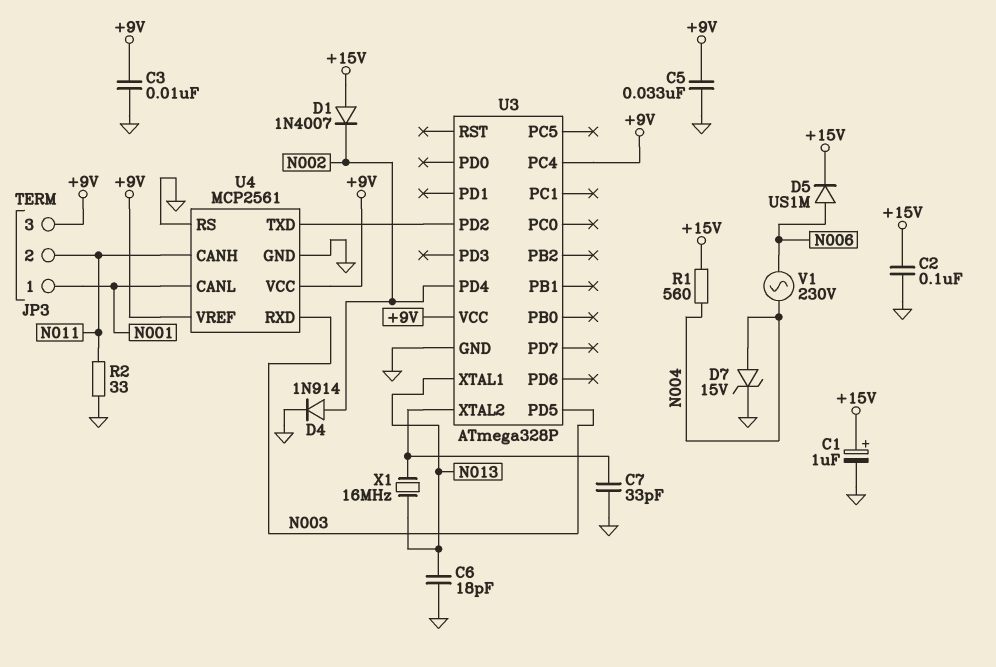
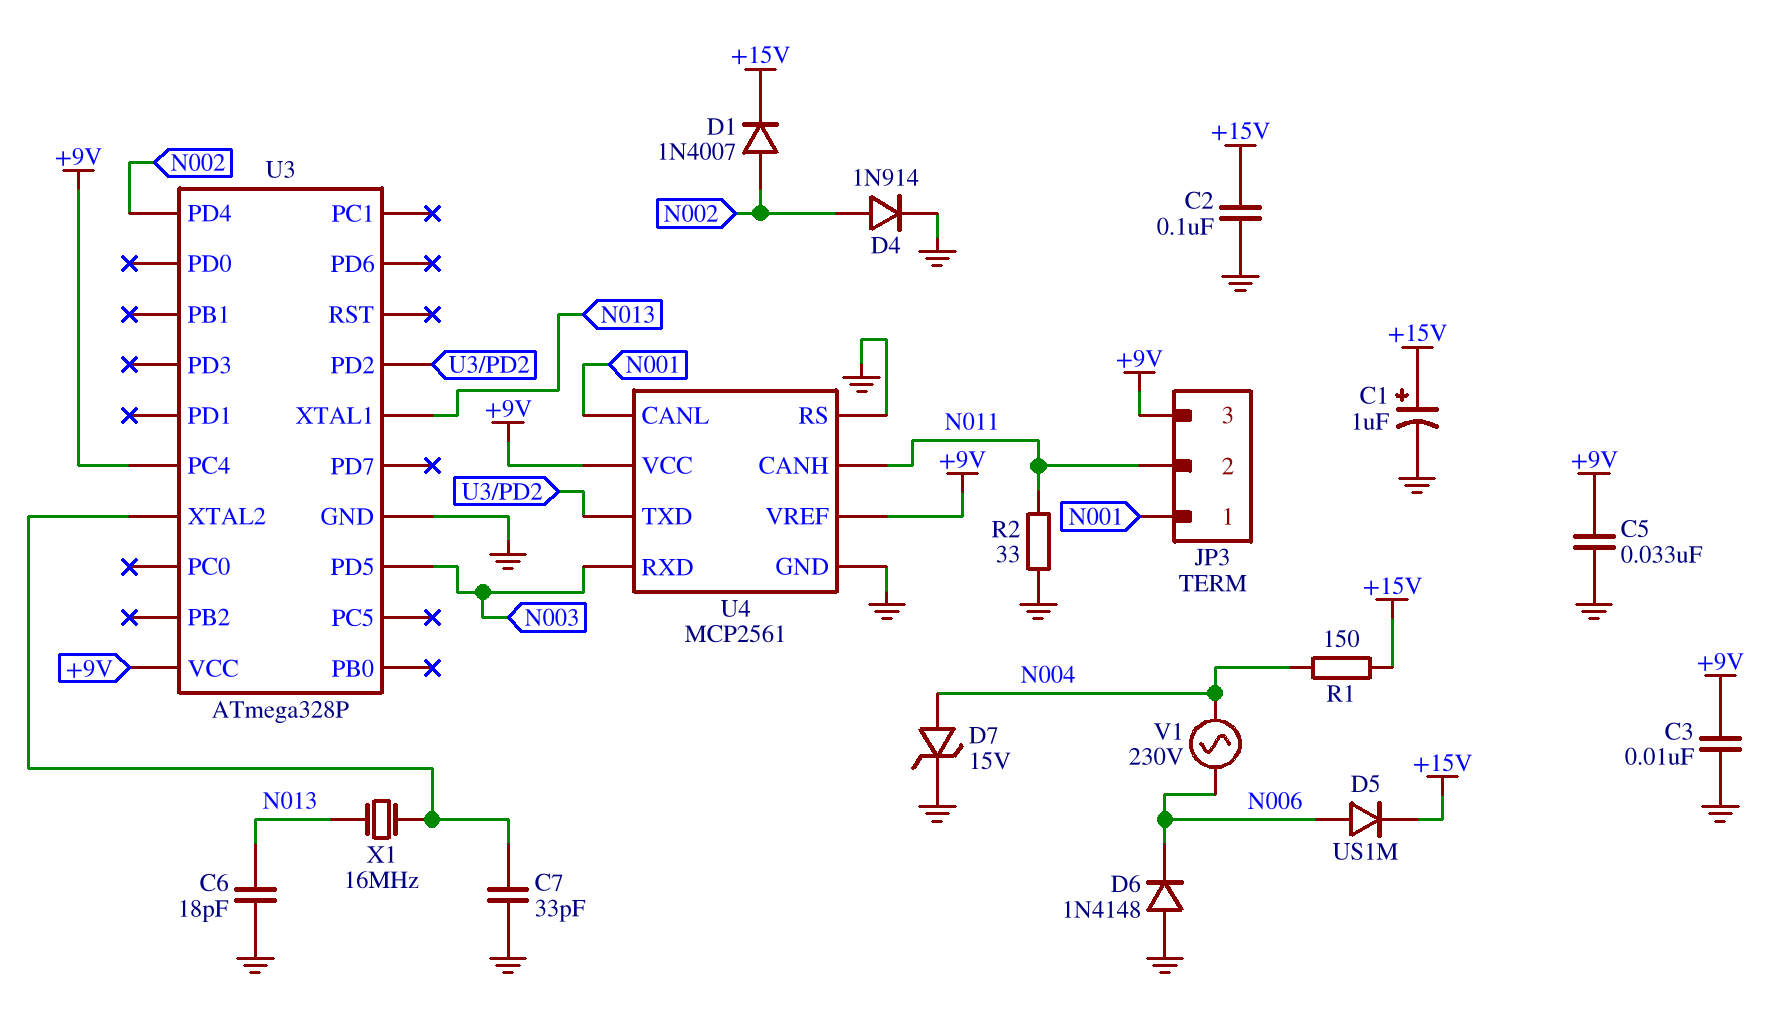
D1: diode 1N4007 (A +15V, K N002) -> diode 1N4007 (A N002, K +15V)
D6: none -> diode 1N4148 (A GND, K N006)
R1: 560 (+15V, N004) -> 150 (+15V, N004)

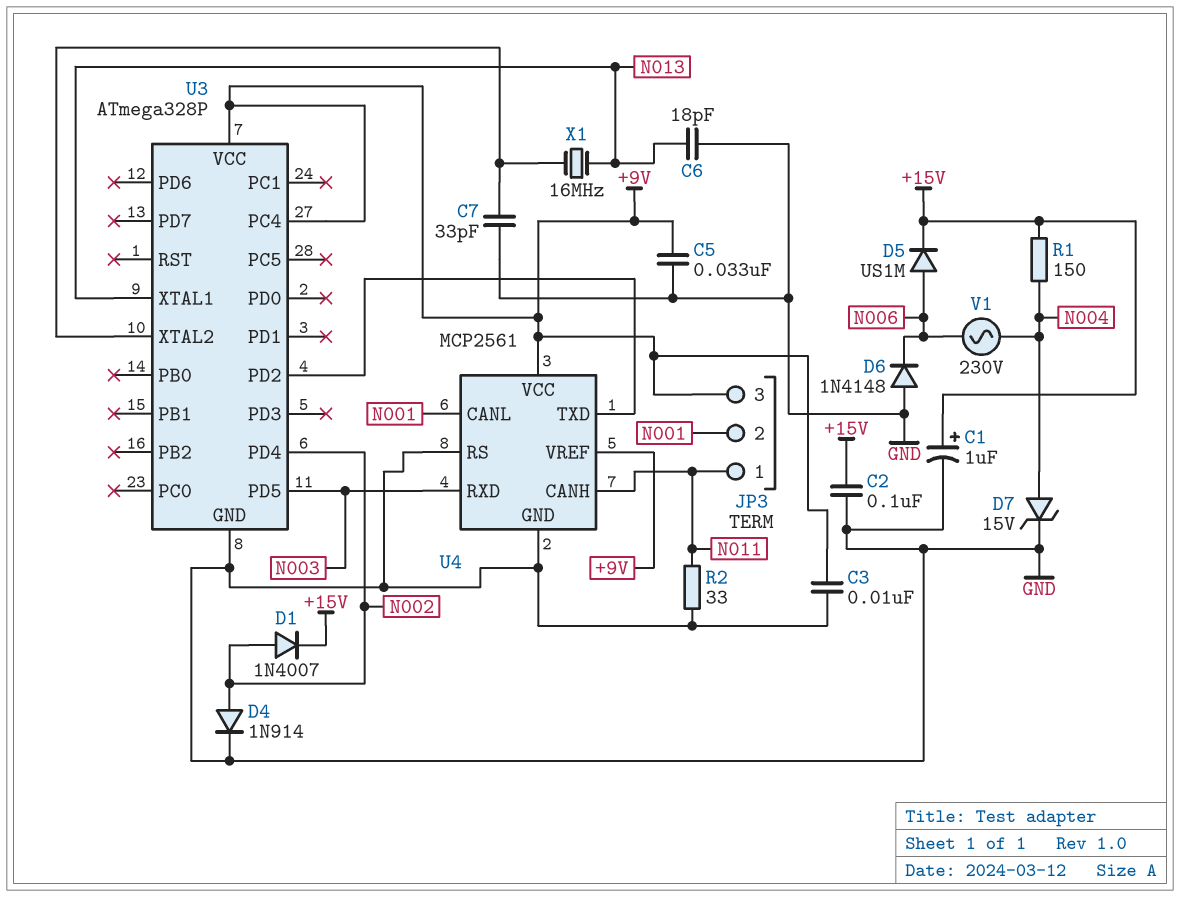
JP3 pin 1: N001 -> N011
JP3 pin 2: N011 -> N001

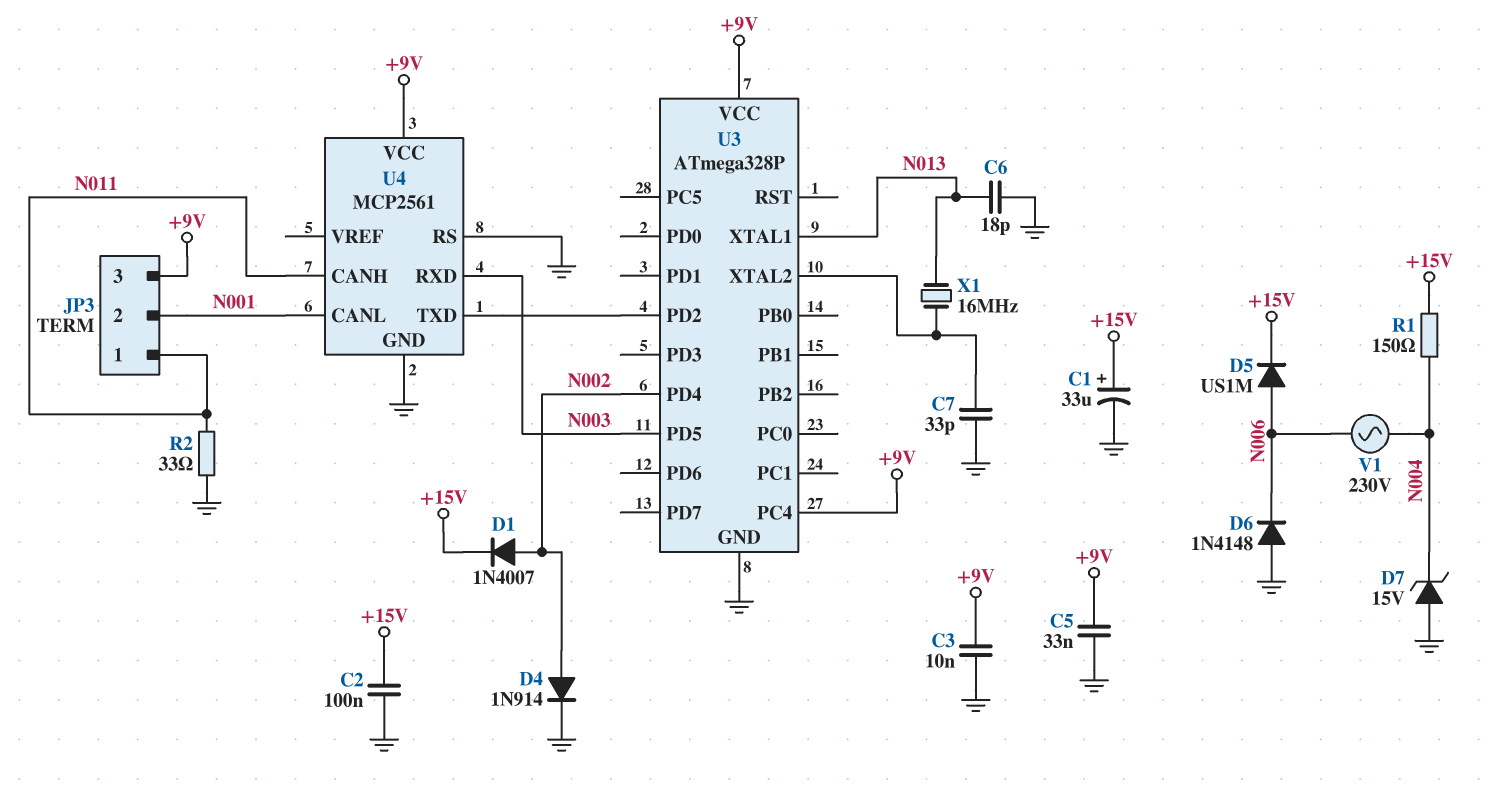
C1: 1uF (plus +15V, minus GND) -> 33uF (plus +15V, minus GND)
D7: zener 15V (A N004, K GND) -> zener 15V (A GND, K N004)
U4 pin VREF: +9V -> none

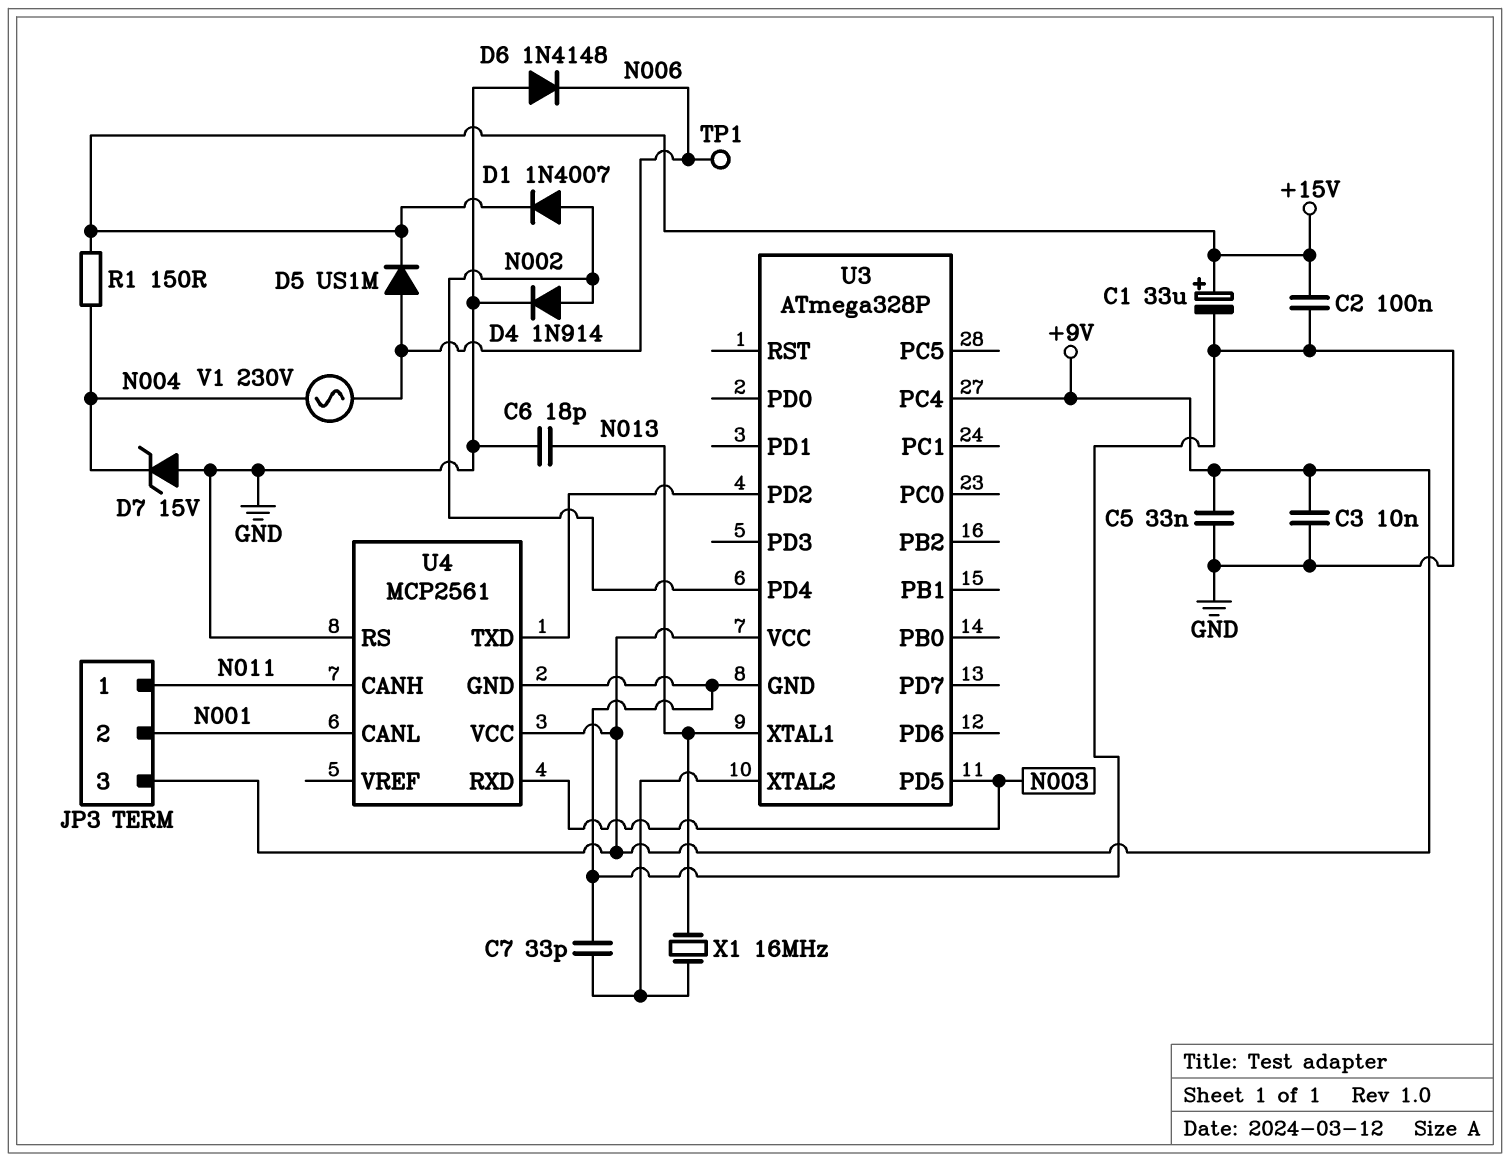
R2: 33 (GND, N011) -> none
TP1: none -> test point (N006)

